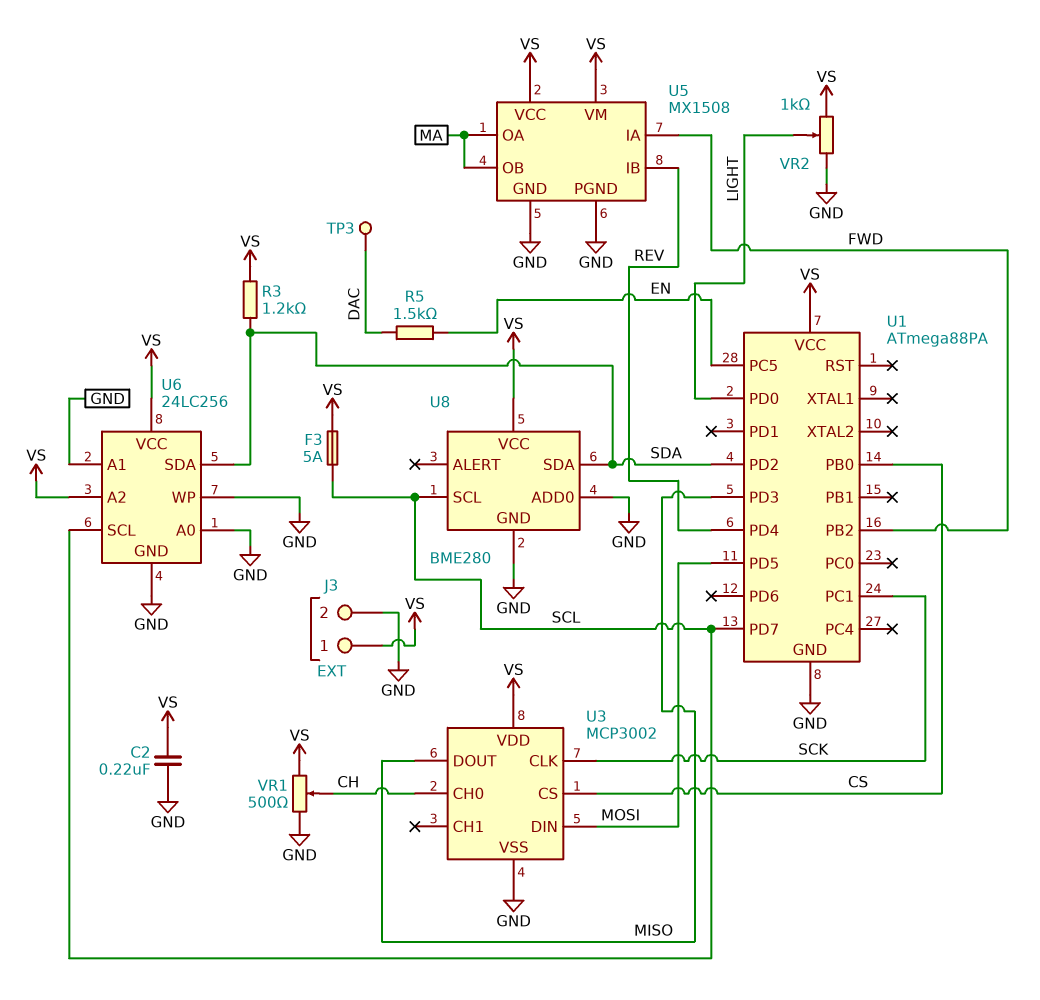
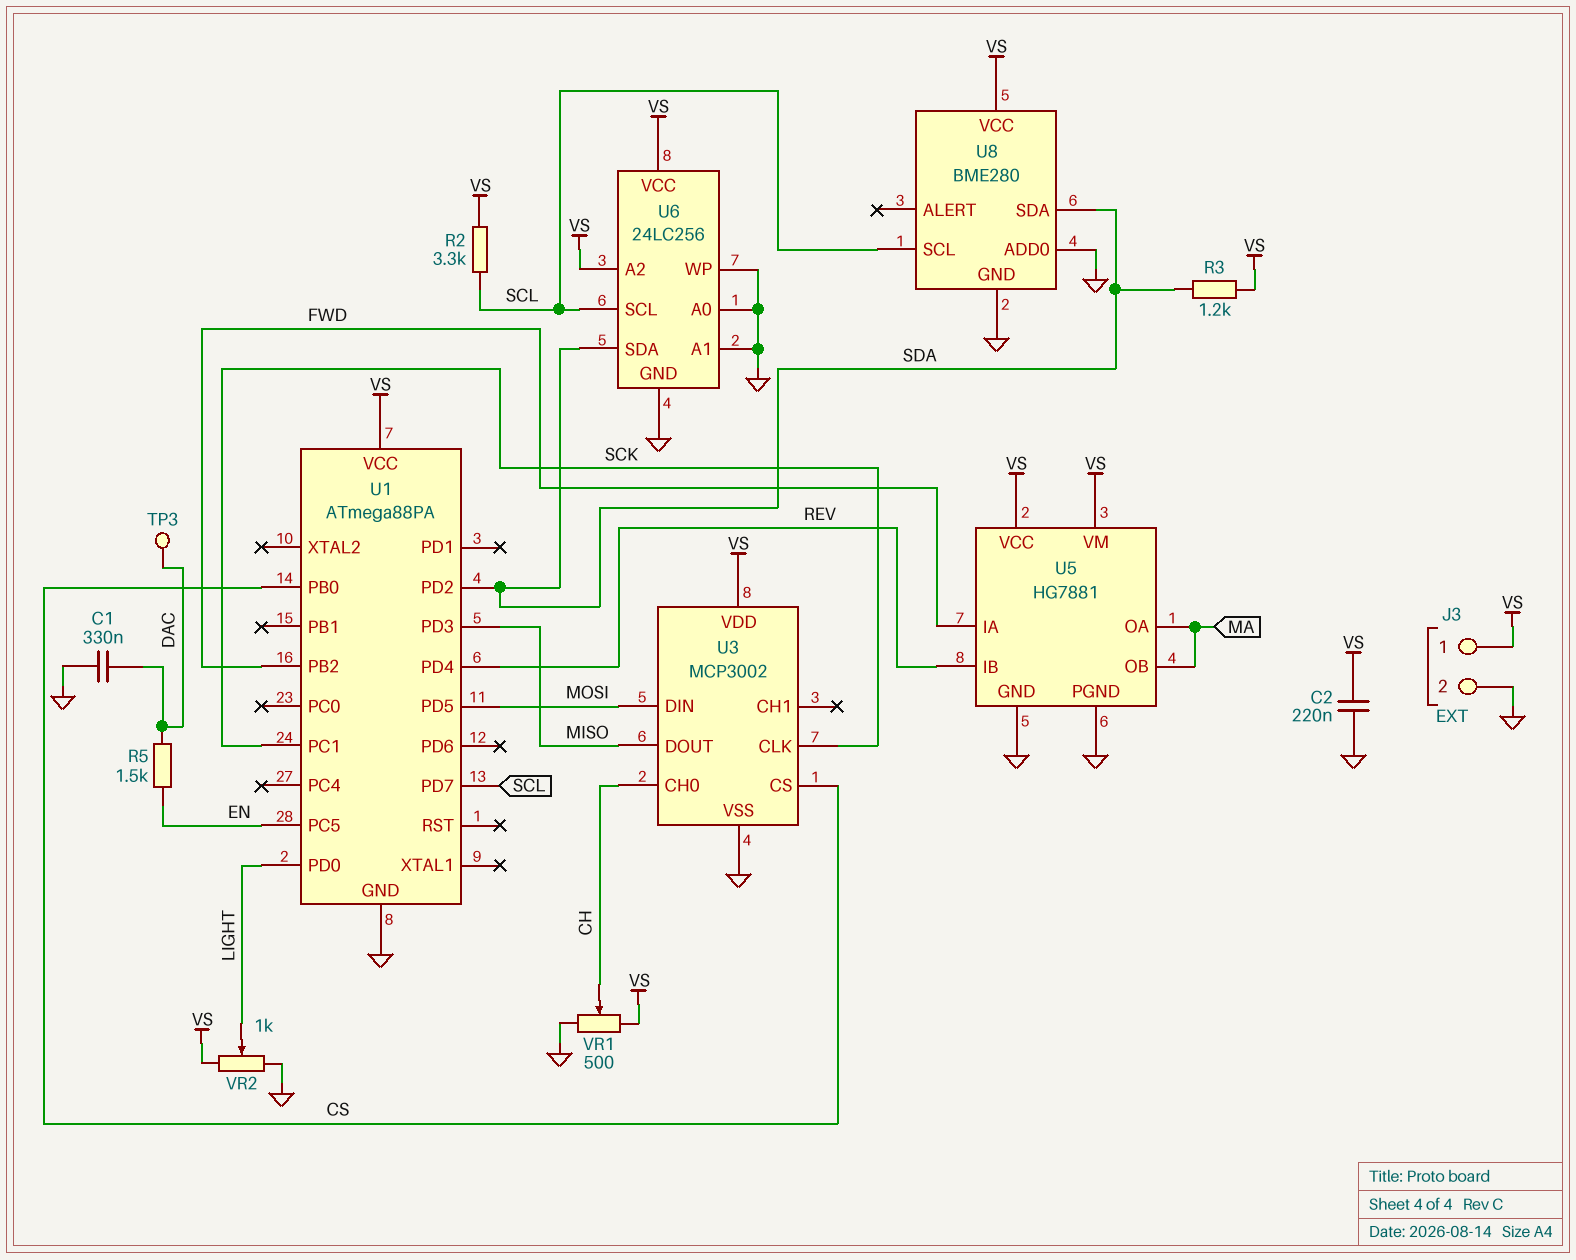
C1: none -> 330nF (DAC, GND)
F3: 5A (SCL, VS) -> none
R2: none -> 3.3k (SCL, VS)
U5: MX1508 -> HG7881

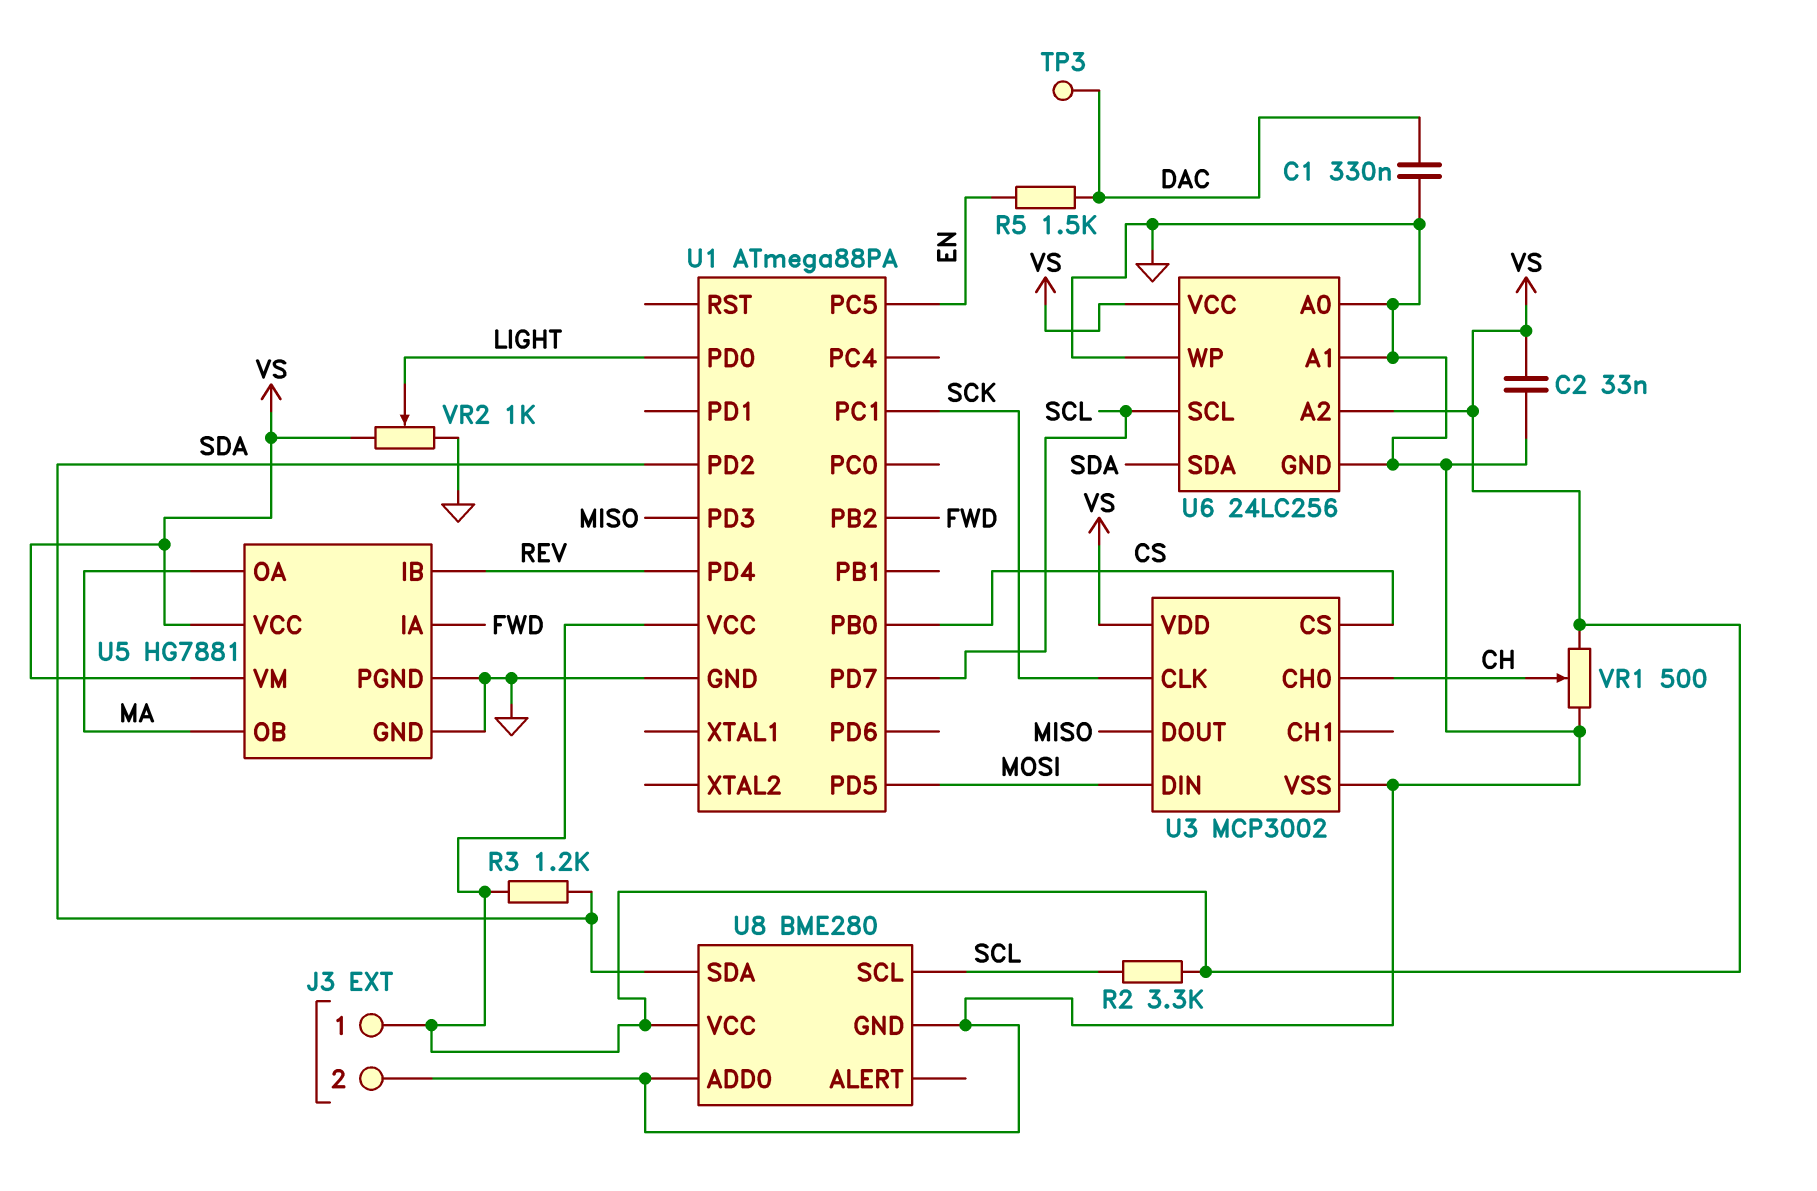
C2: 220nF (GND, VS) -> 33nF (GND, VS)

